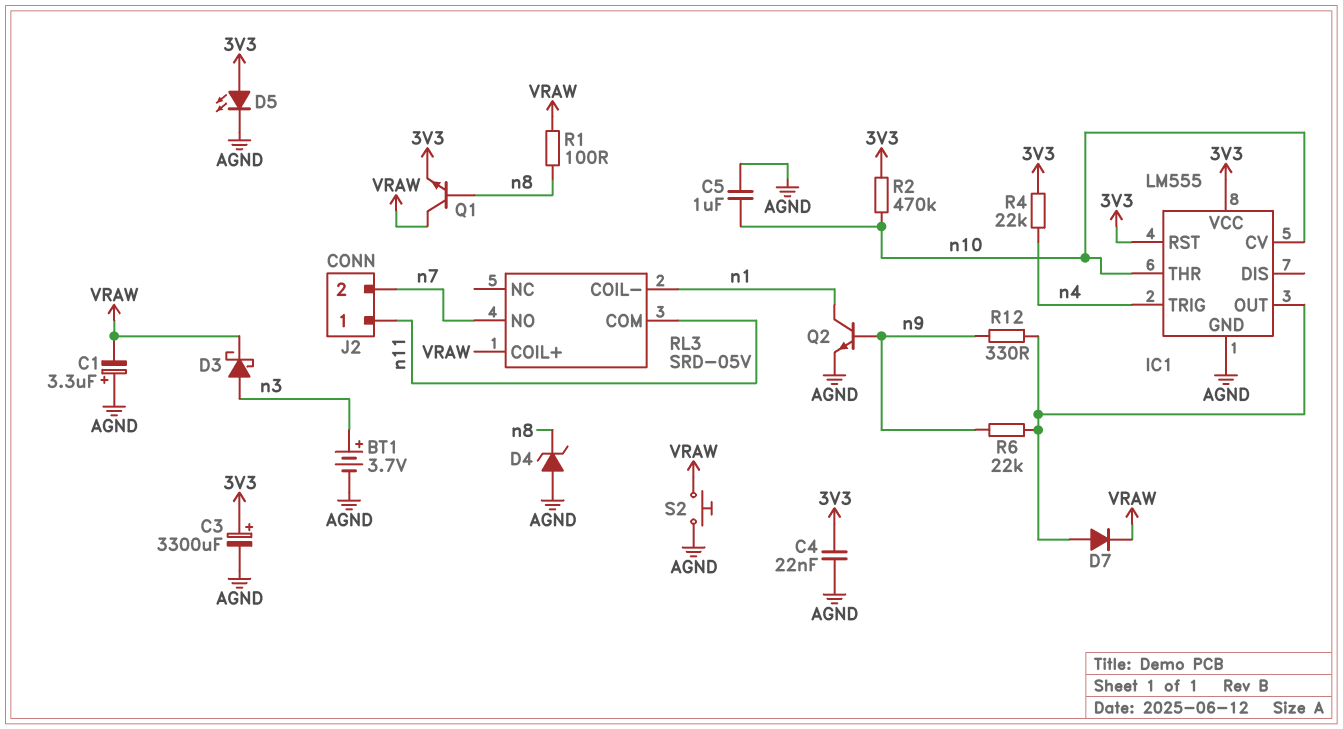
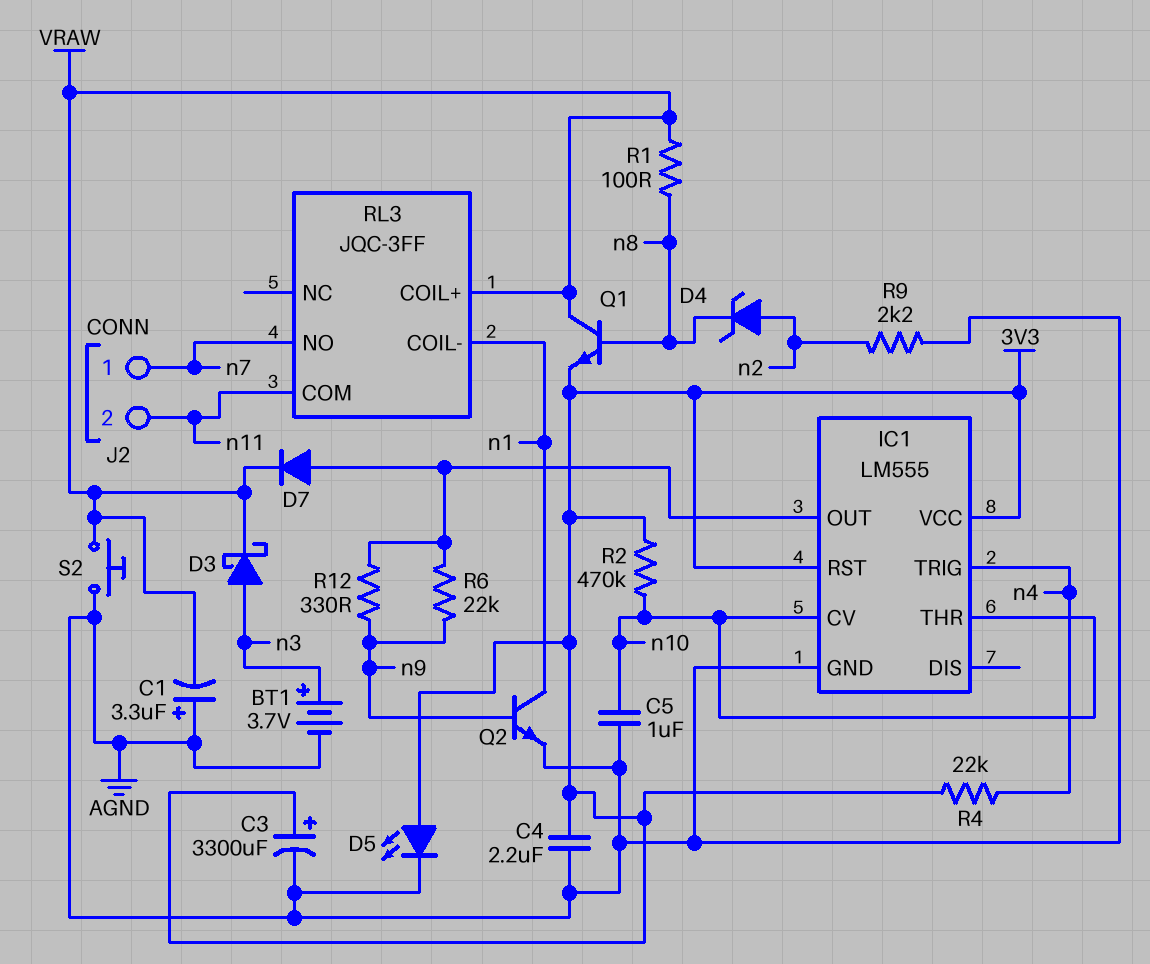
C4: 22nF (3V3, AGND) -> 2.2uF (3V3, AGND)
D4: zener (A AGND, K n8) -> zener (A n2, K n8)
J2 pin 1: n11 -> n7
J2 pin 2: n7 -> n11
R9: none -> 2.2k (AGND, n2)
RL3: SRD-05V -> JQC-3FF

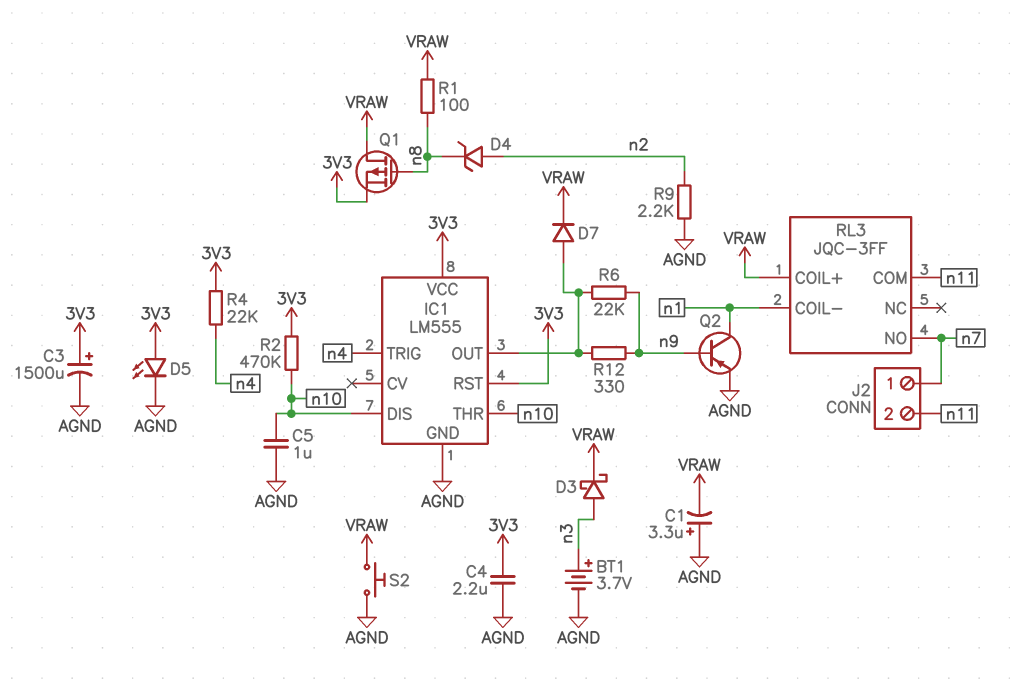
C3: 3300uF (plus 3V3, minus AGND) -> 1500uF (plus 3V3, minus AGND)
IC1 pin CV: n10 -> none
IC1 pin DIS: none -> n10
Q1: NPN (B n8, C VRAW, E 3V3) -> PMOS (G n8, D VRAW, S 3V3)
Q2: NPN (B n9, C n1, E AGND) -> PNP (B n9, C n1, E AGND)

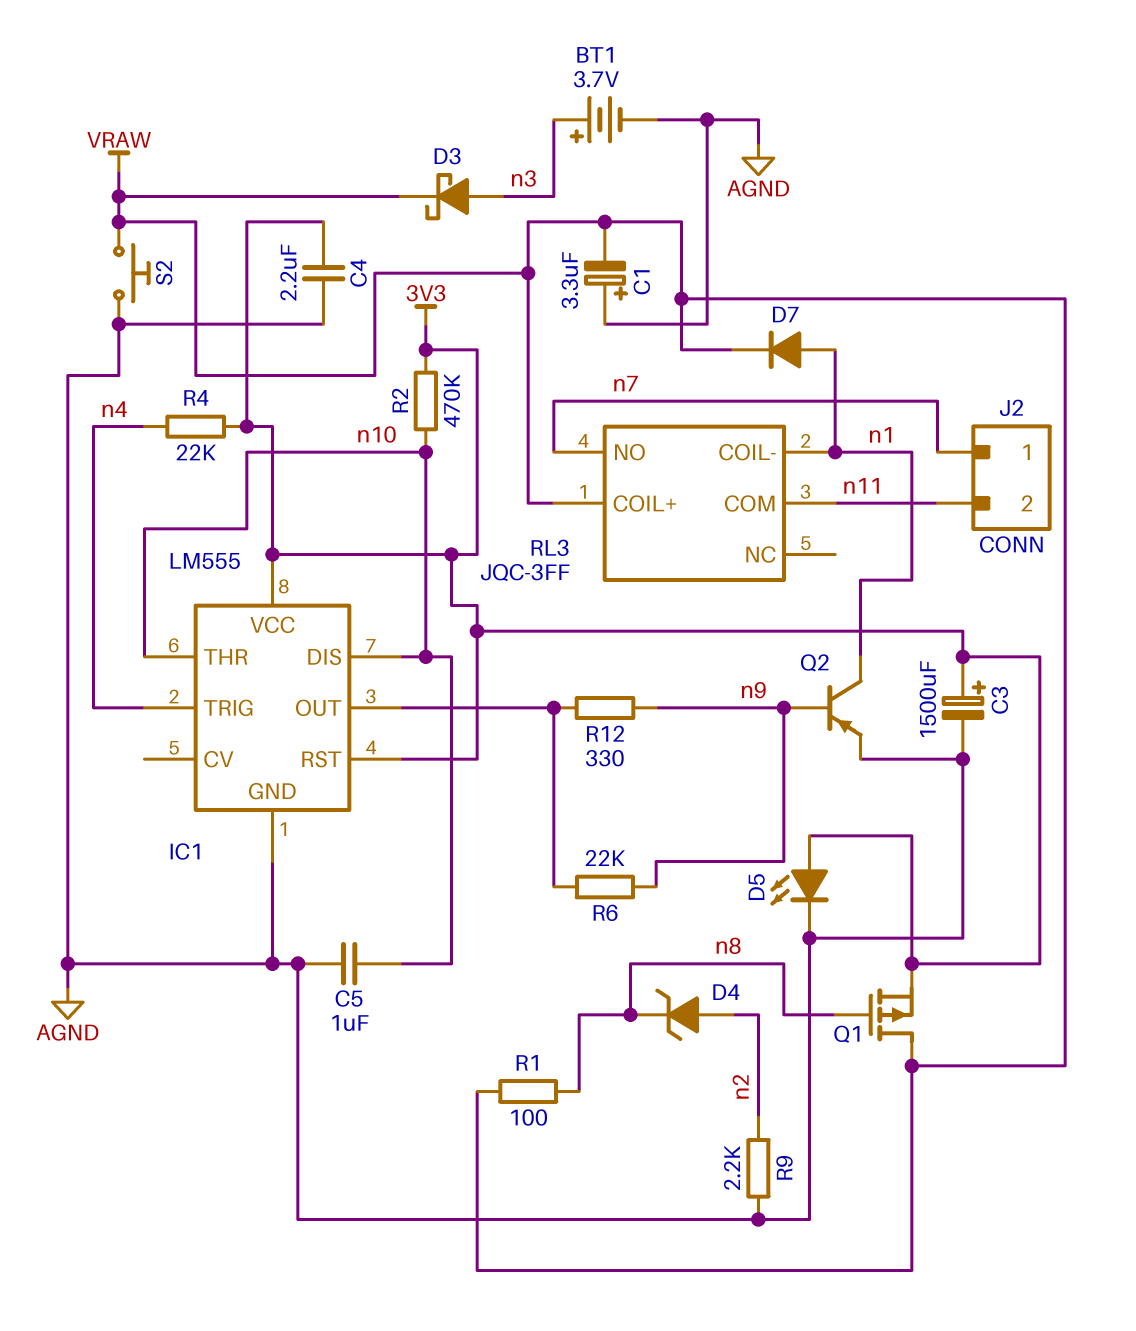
D7: diode (A IC1/OUT, K VRAW) -> diode (A n1, K VRAW)

